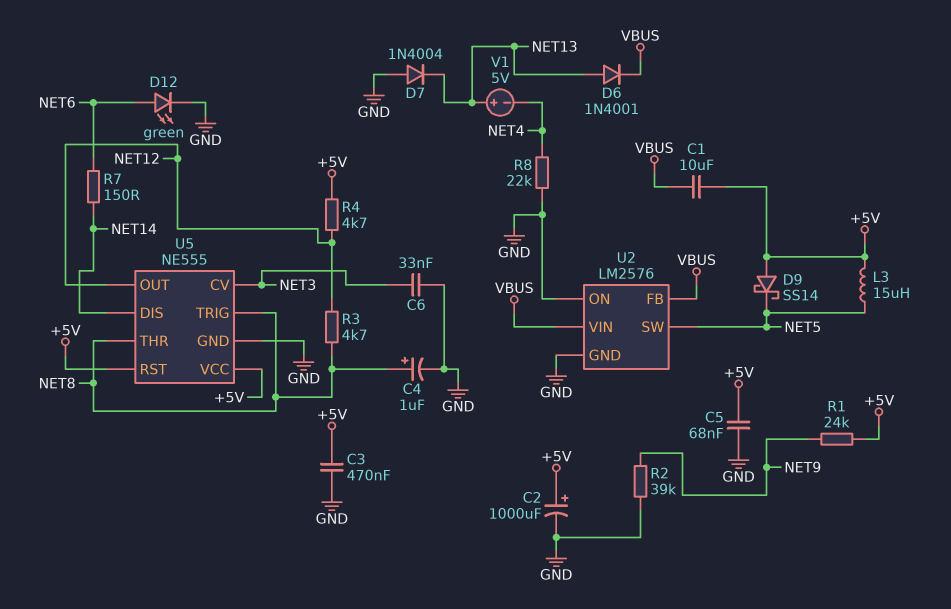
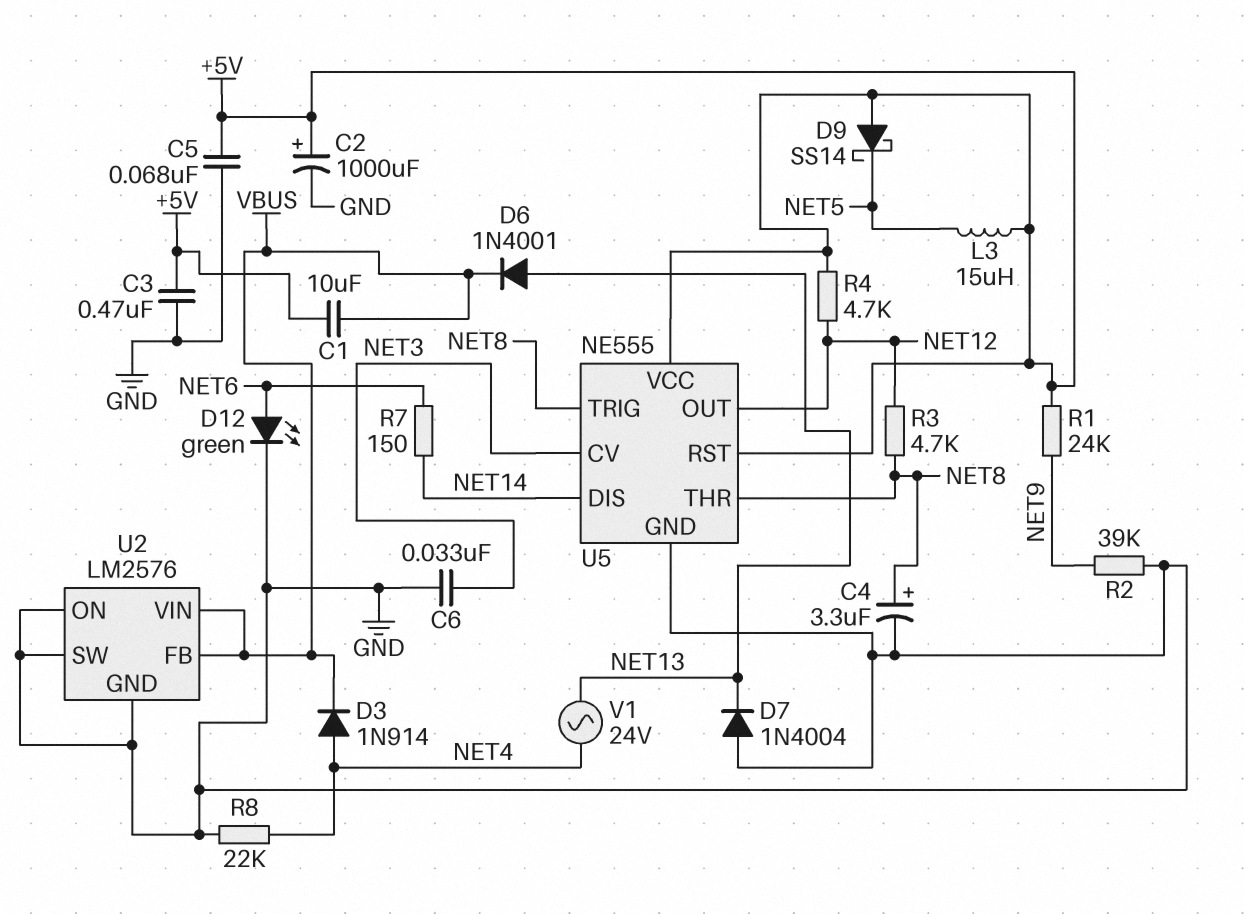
C4: 1uF (plus NET8, minus GND) -> 3.3uF (plus NET8, minus GND)
D3: none -> diode 1N914 (A NET4, K VBUS)
U2 pin SW: NET5 -> GND
V1: 5V (plus NET13, minus NET4) -> AC 24V (NET4, NET13)

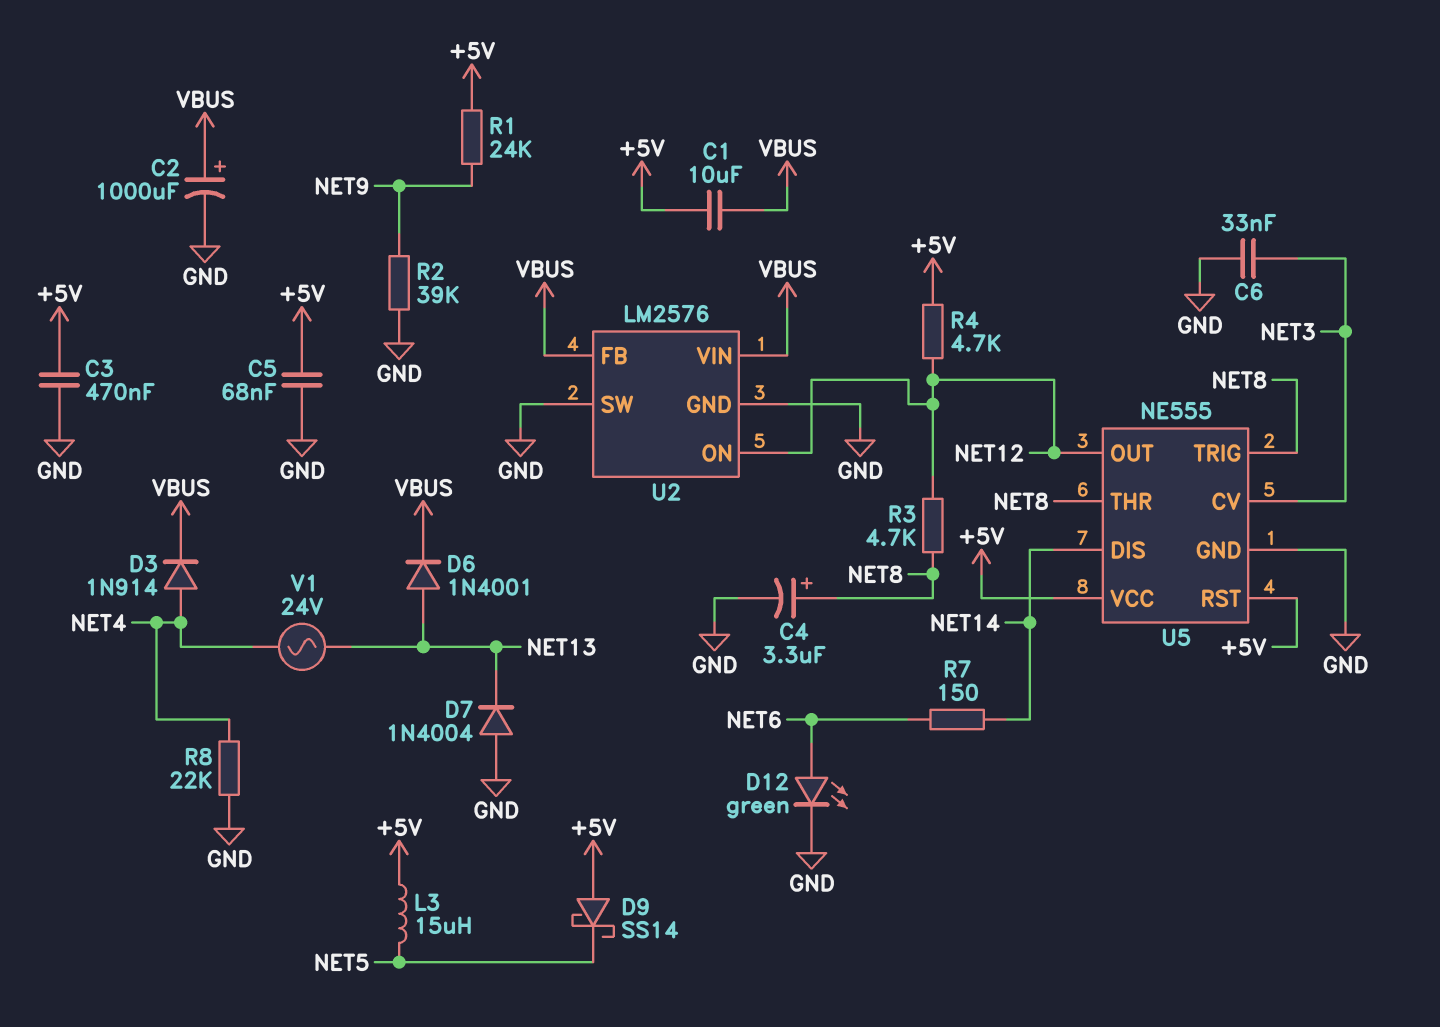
C2: 1000uF (plus +5V, minus GND) -> 1000uF (plus VBUS, minus GND)
U2 pin ON: GND -> NET12

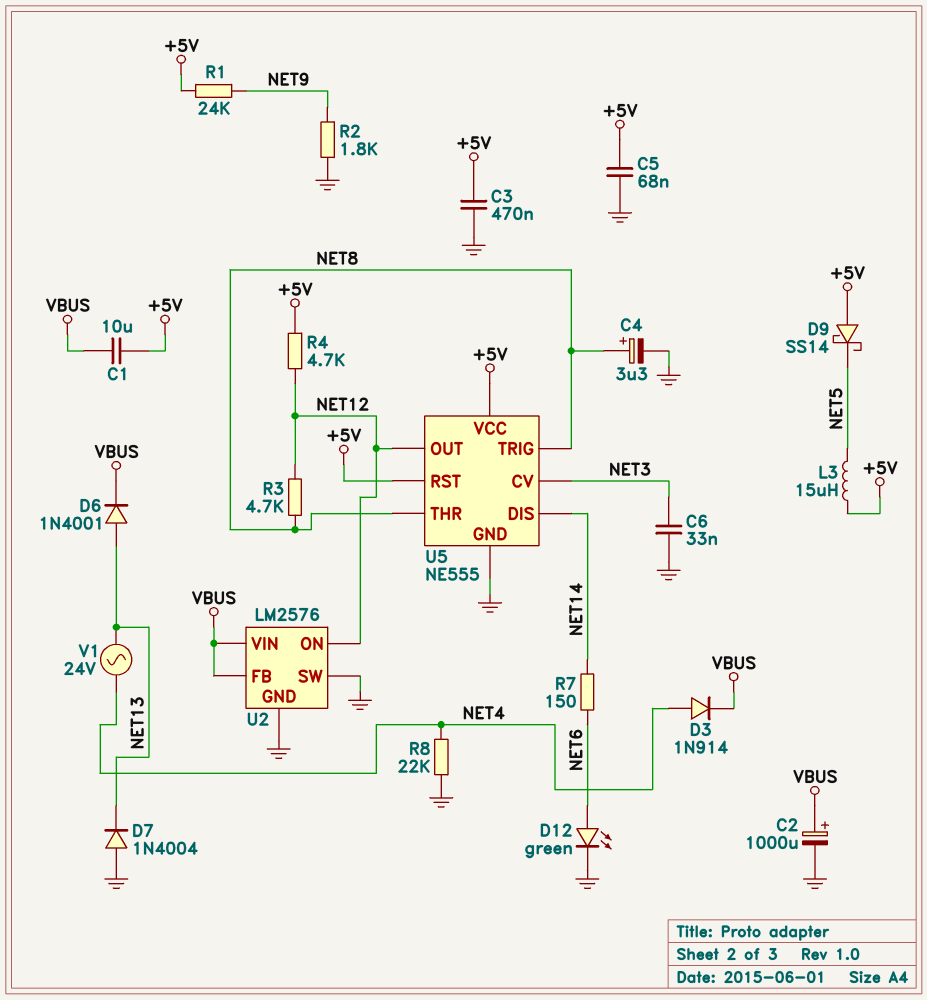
R2: 39k (GND, NET9) -> 1.8k (GND, NET9)

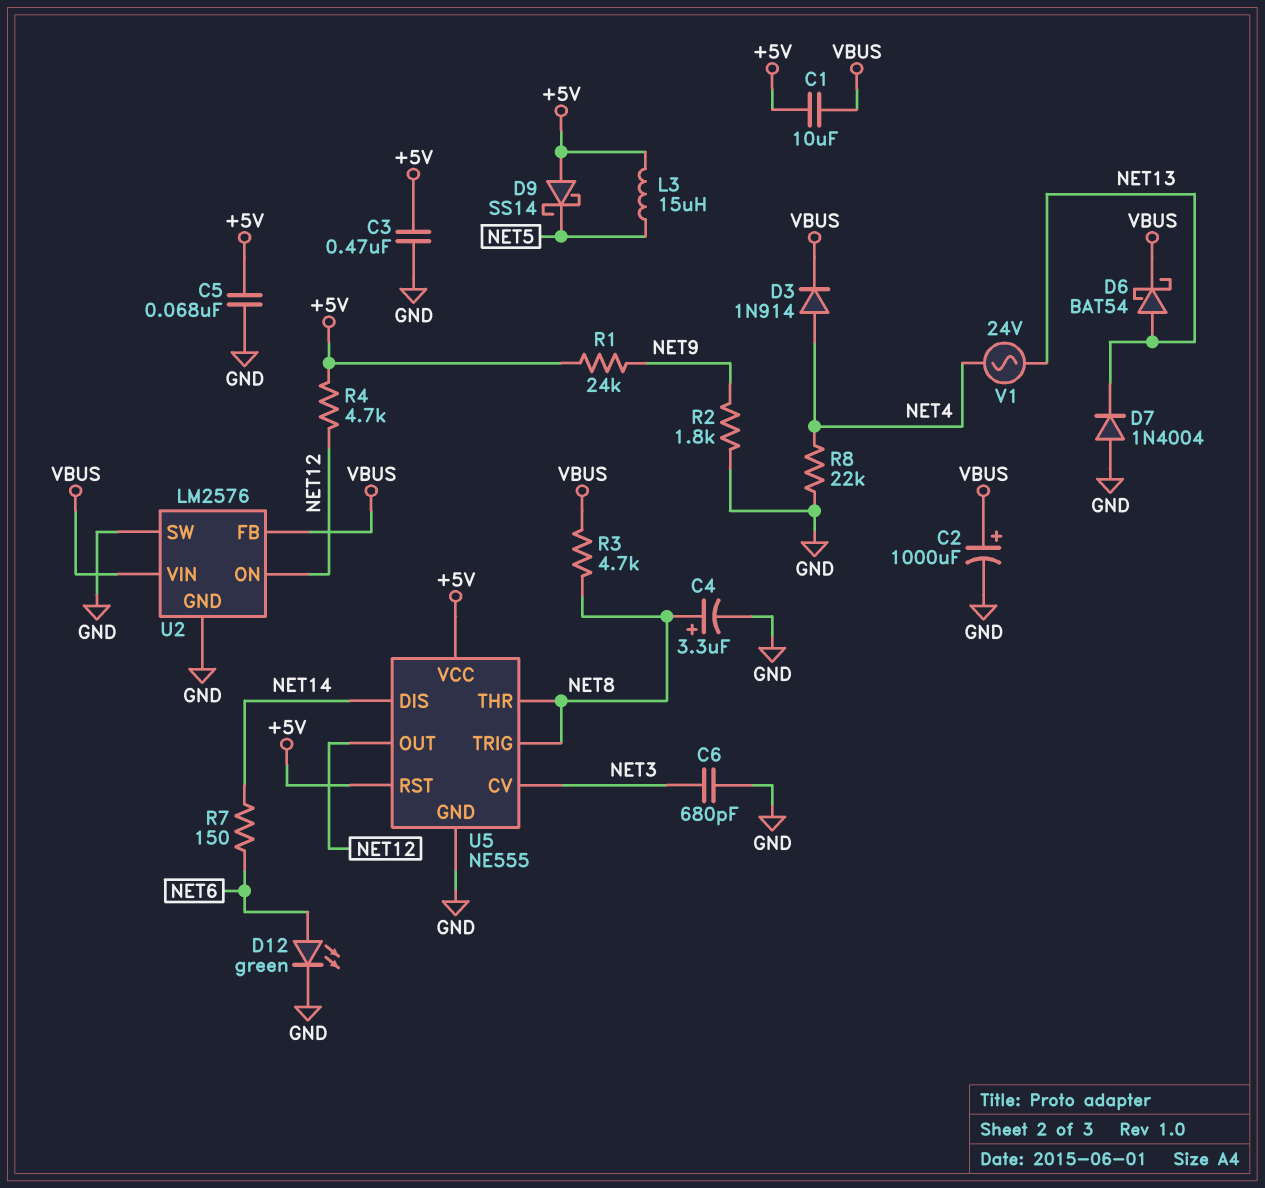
C6: 33nF (GND, NET3) -> 680pF (GND, NET3)
D6: diode 1N4001 (A NET13, K VBUS) -> schottky BAT54 (A NET13, K VBUS)
R3: 4.7k (NET8, NET12) -> 4.7k (NET8, VBUS)

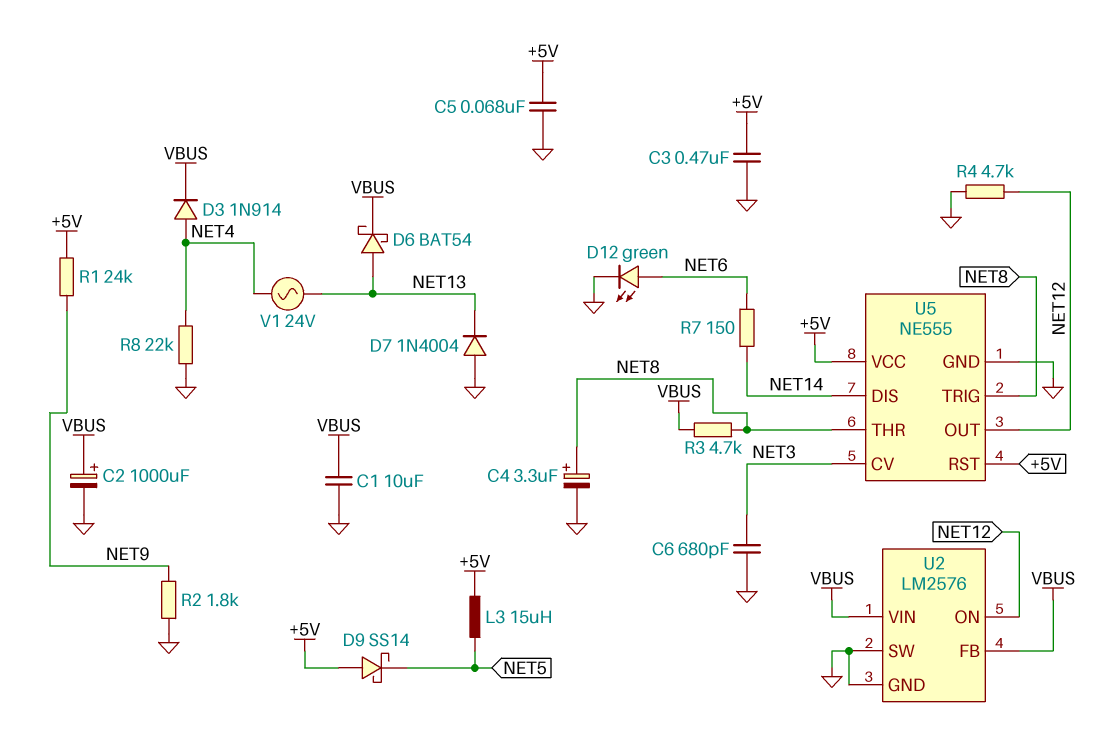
C1: 10uF (+5V, VBUS) -> 10uF (GND, VBUS)
R4: 4.7k (+5V, NET12) -> 4.7k (GND, NET12)

